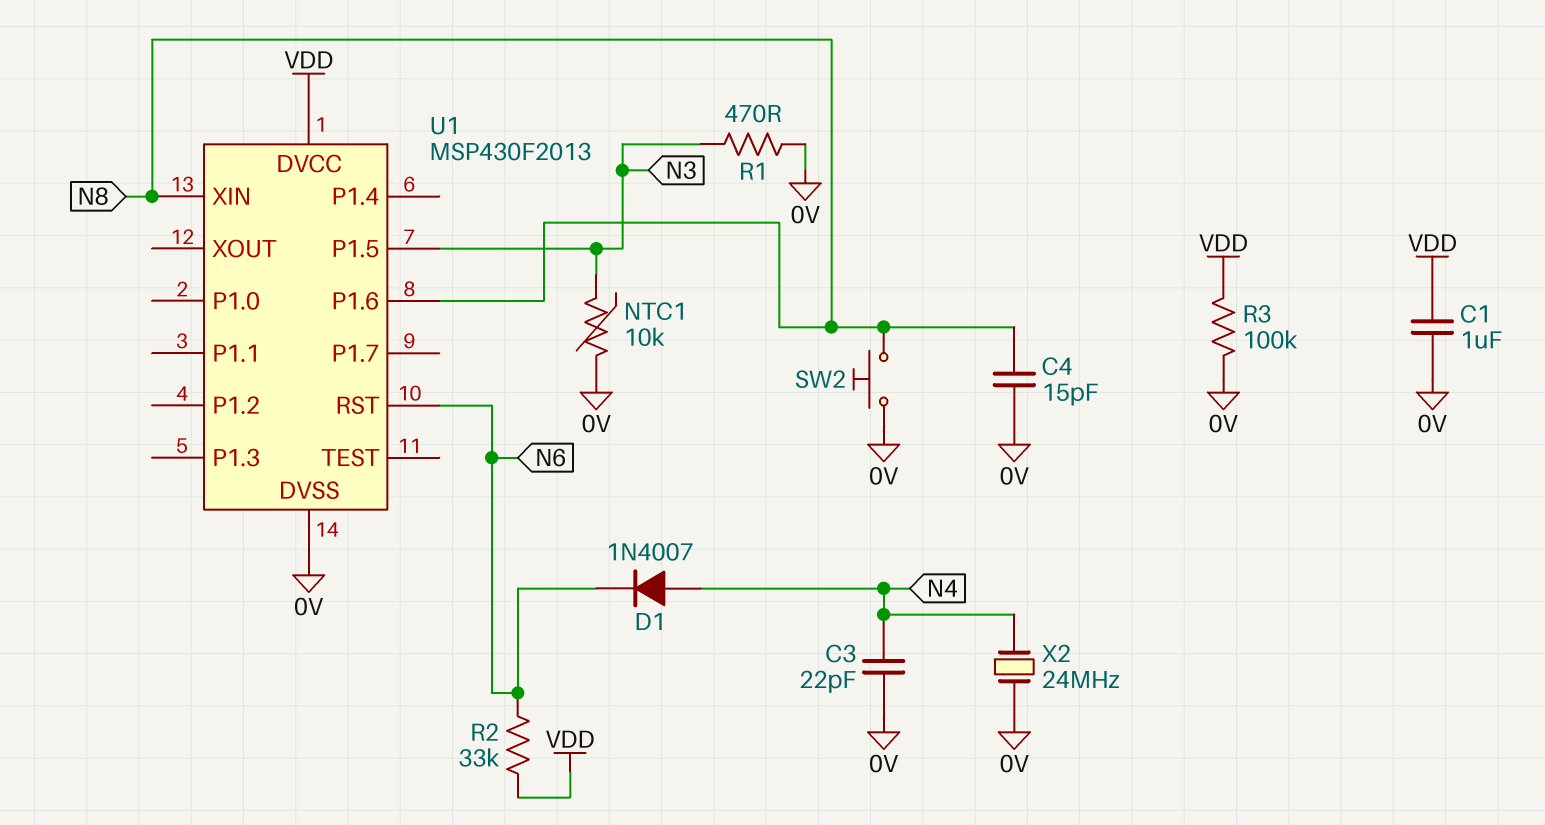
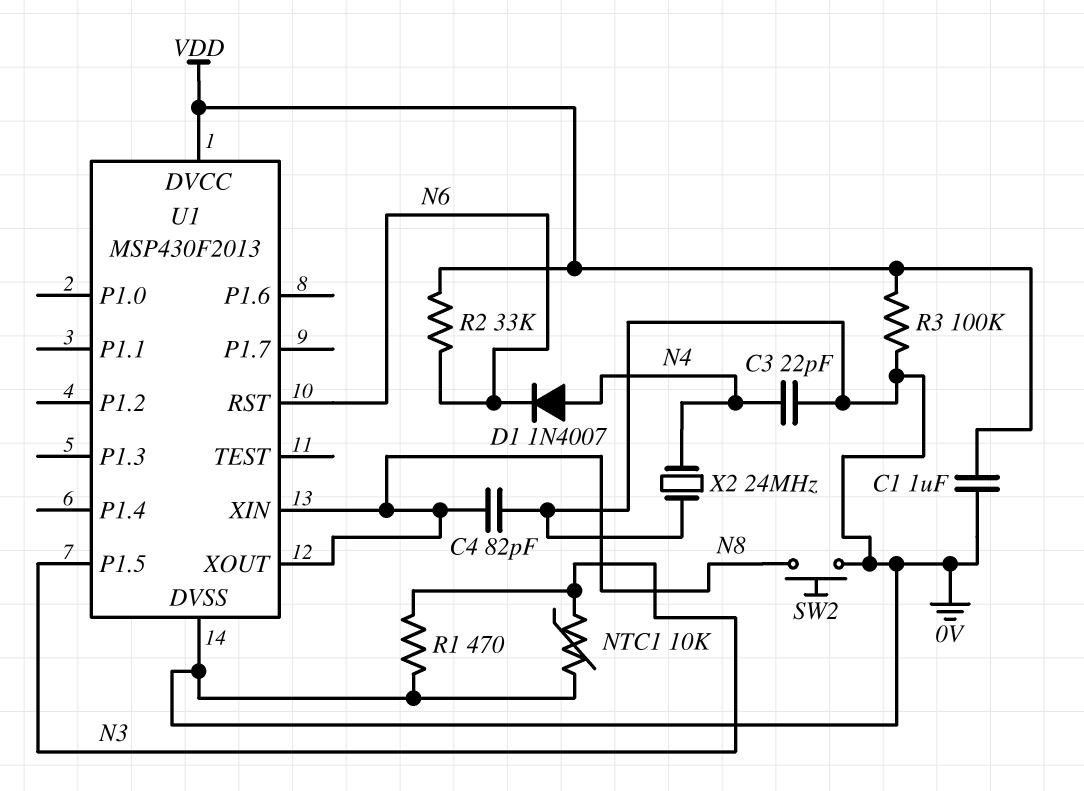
C4: 15pF (0V, N8) -> 82pF (0V, N8)
U1 pin P1.6: N8 -> none
U1 pin XOUT: none -> N8

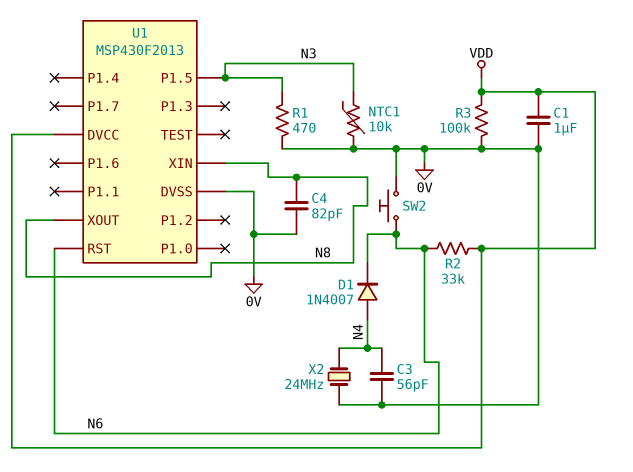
C3: 22pF (0V, N4) -> 56pF (0V, N4)
SW2: button (0V, N8) -> button (0V, N6)

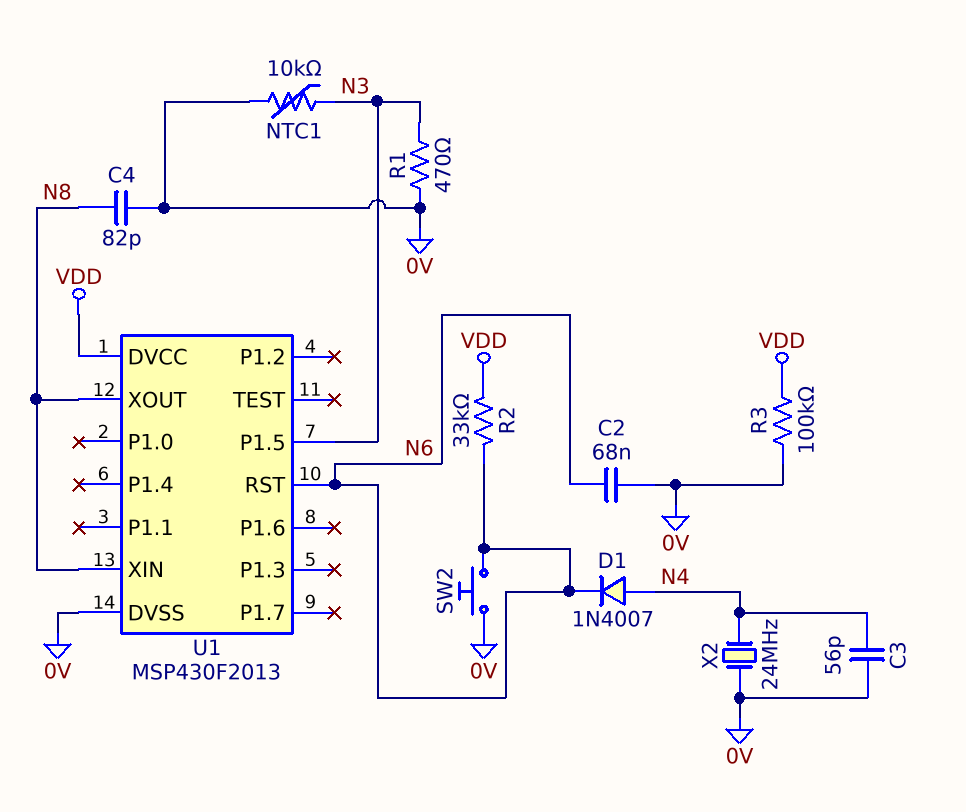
C1: 1uF (0V, VDD) -> none
C2: none -> 68nF (0V, N6)

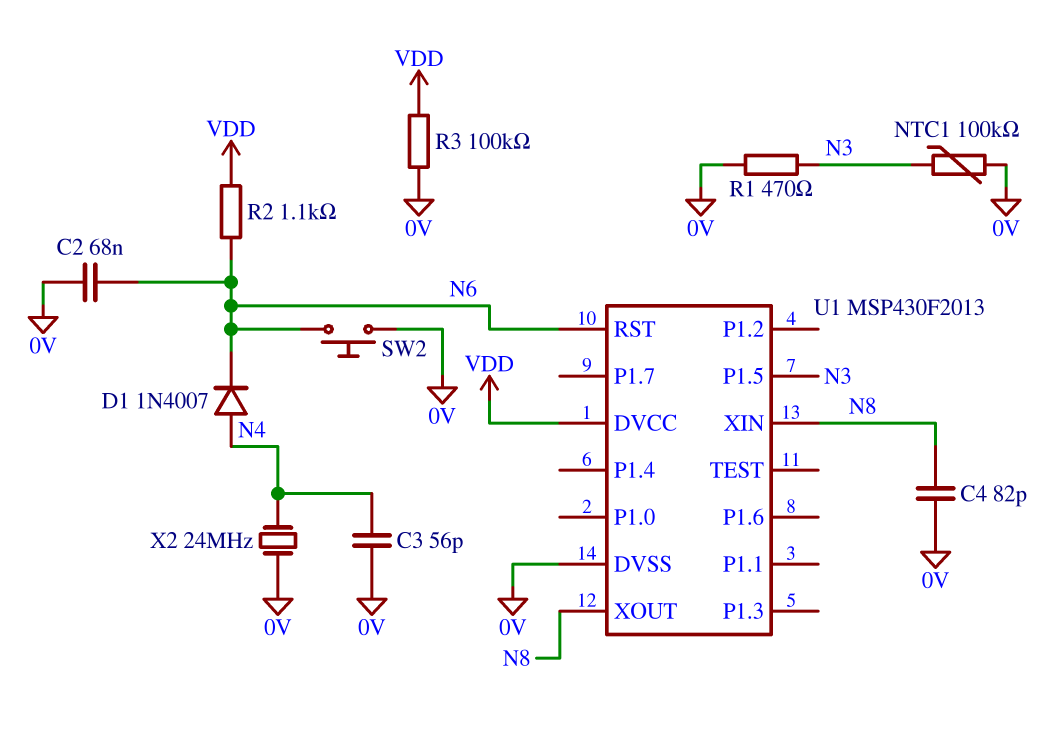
NTC1: 10k (0V, N3) -> 100k (0V, N3)
R2: 33k (N6, VDD) -> 1.1k (N6, VDD)

